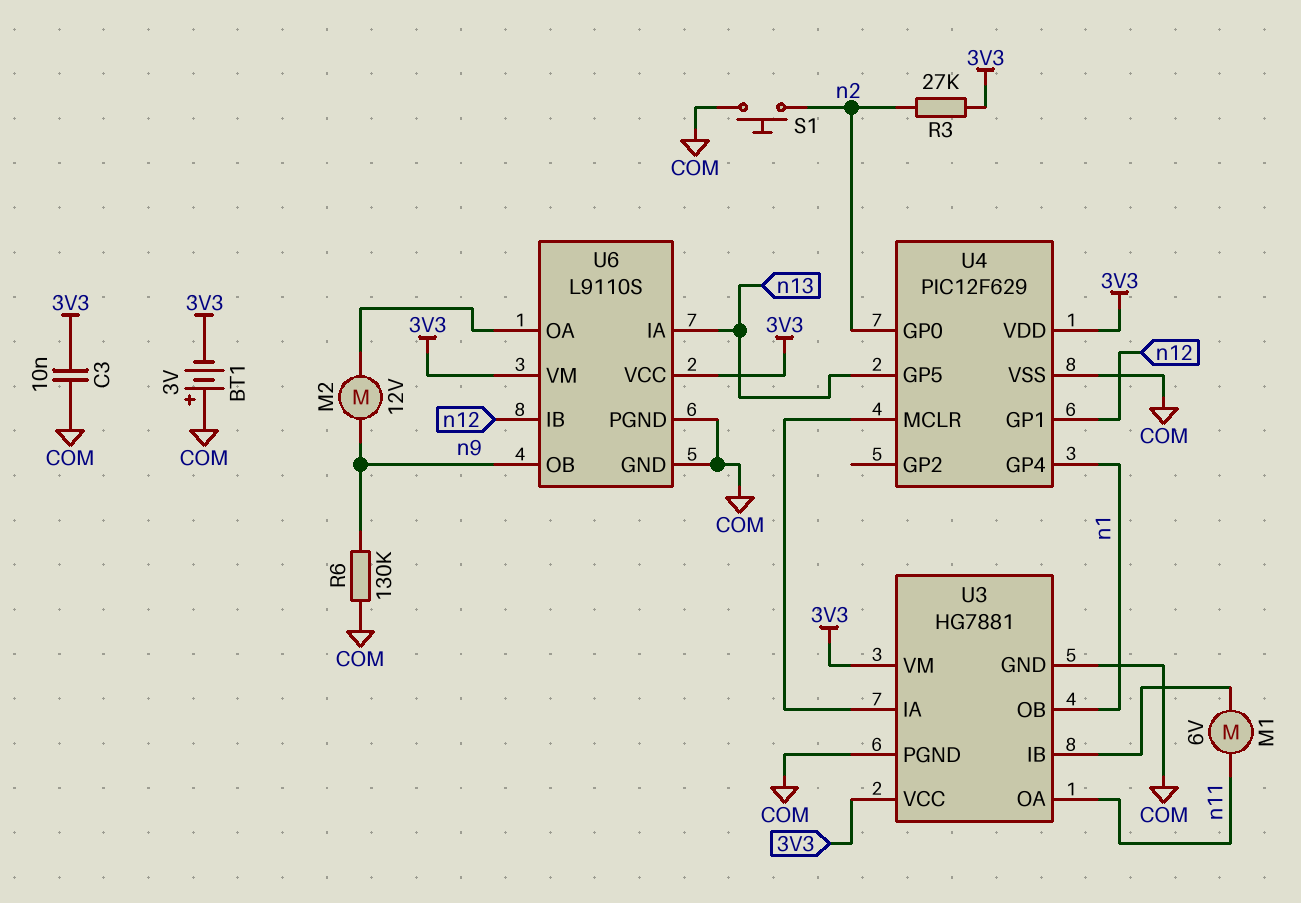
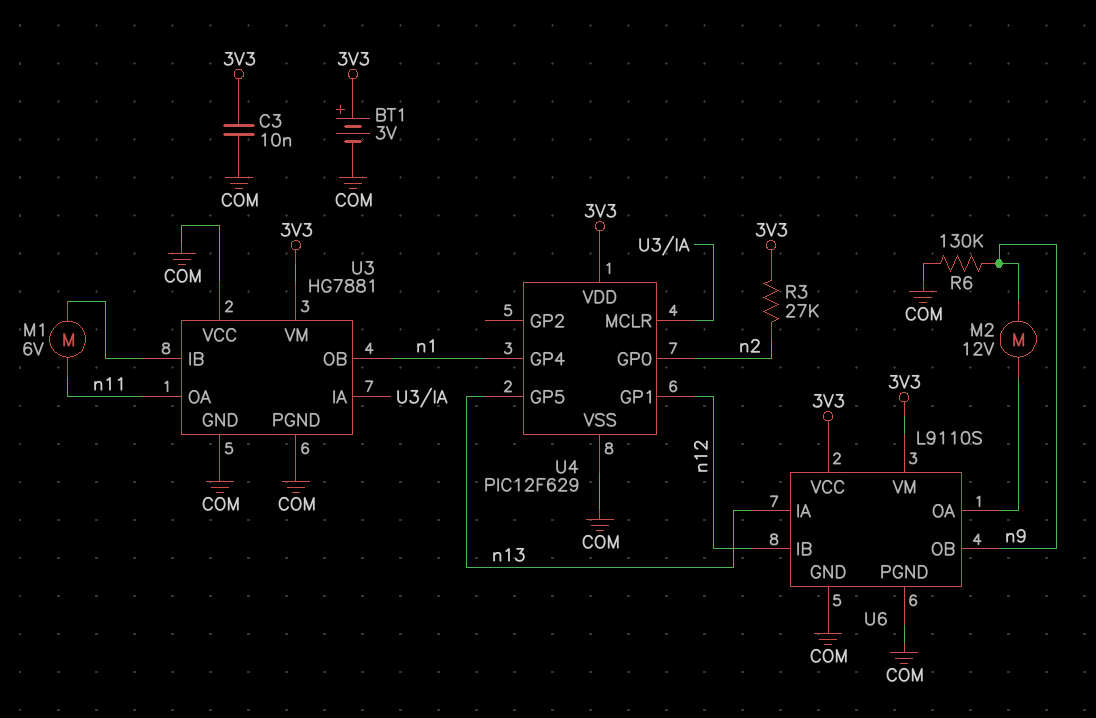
BT1: 3V (plus COM, minus 3V3) -> 3V (plus 3V3, minus COM)
S1: button (COM, n2) -> none
U3 pin VCC: 3V3 -> COM

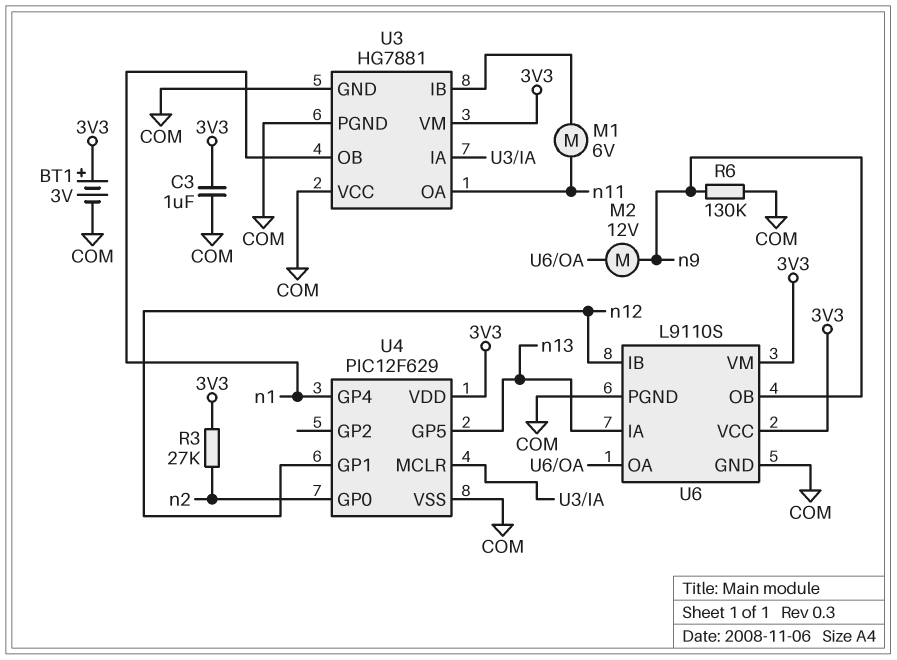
C3: 10nF (3V3, COM) -> 1uF (3V3, COM)

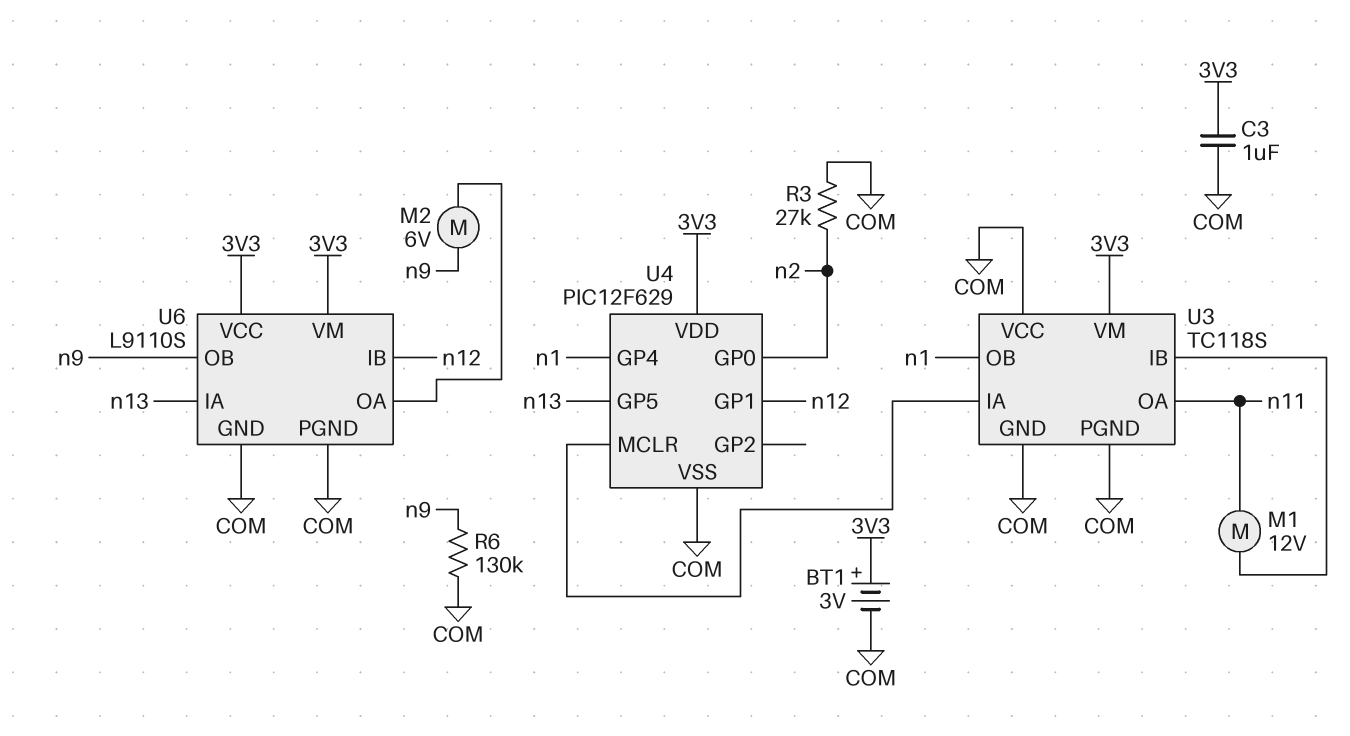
M1: motor 6V (U3/IB, n11) -> motor 12V (U3/IB, n11)
M2: motor 12V (U6/OA, n9) -> motor 6V (U6/OA, n9)
R3: 27k (3V3, n2) -> 27k (COM, n2)
U3: HG7881 -> TC118S

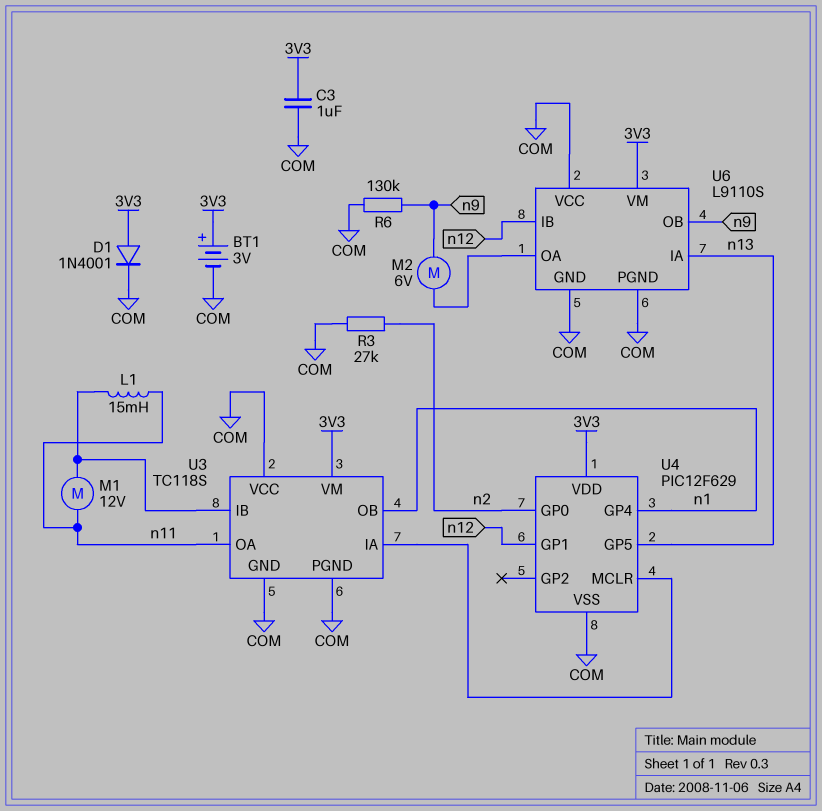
D1: none -> diode 1N4001 (A 3V3, K COM)
L1: none -> 15mH (U3/IB, n11)
U6 pin VCC: 3V3 -> COM

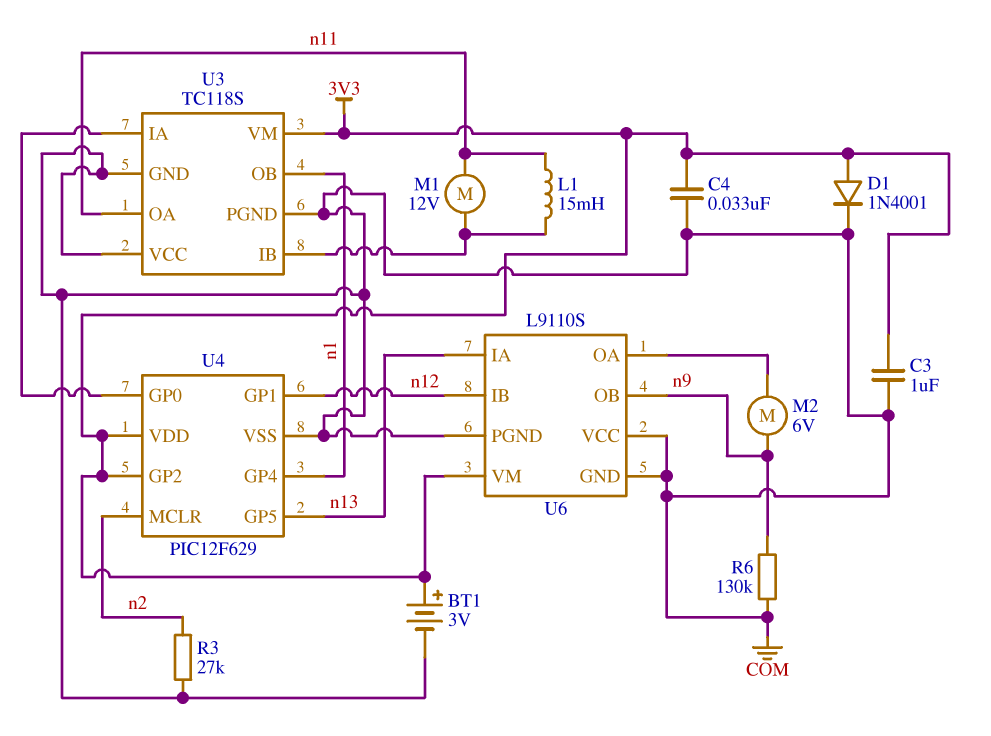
C4: none -> 33nF (3V3, COM)
U4 pin GP0: n2 -> U3/IA
U4 pin GP2: none -> 3V3
U4 pin MCLR: U3/IA -> n2

